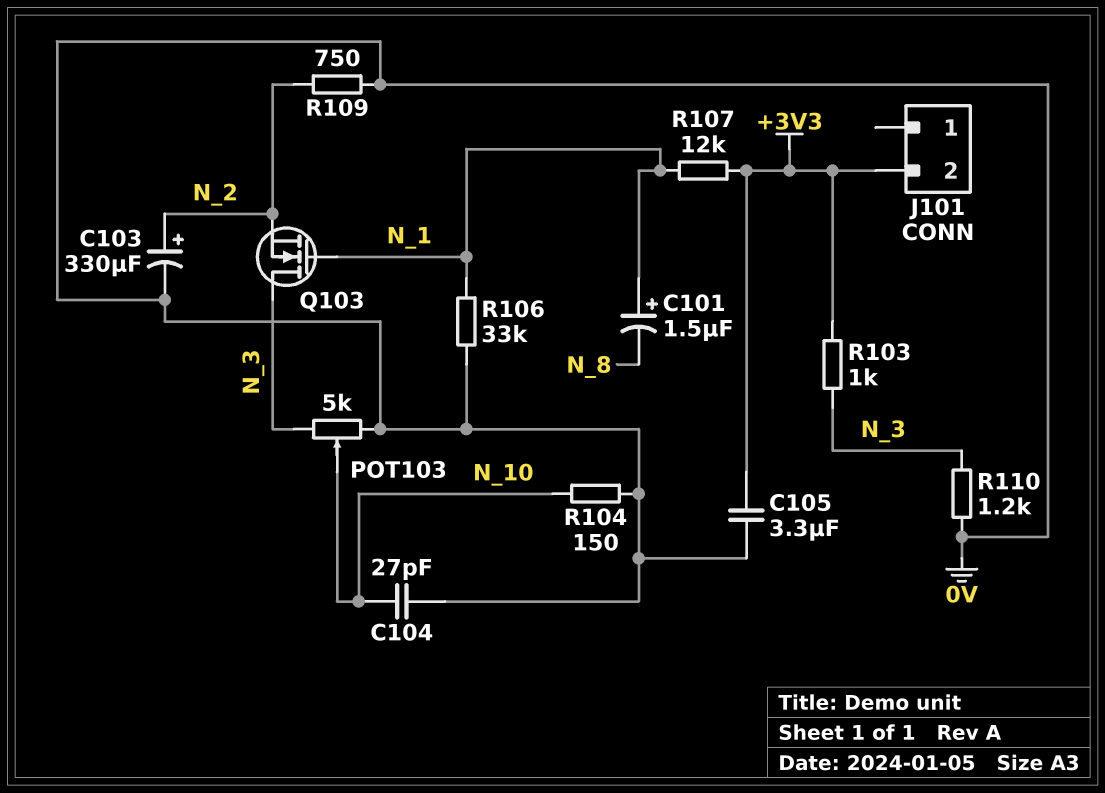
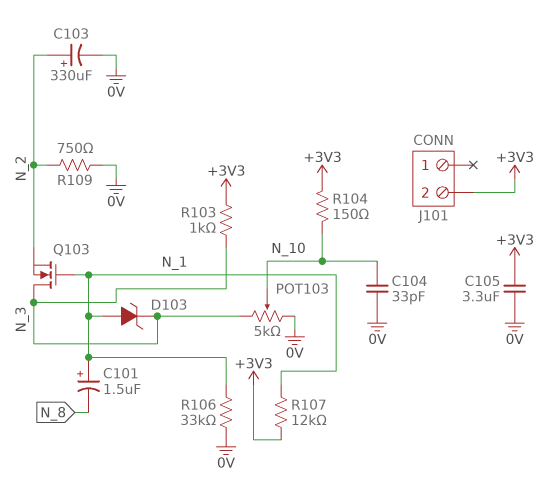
C104: 27pF (0V, N_10) -> 33pF (0V, N_10)
D103: none -> zener (A N_1, K N_3)
R104: 150 (0V, N_10) -> 150 (+3V3, N_10)
R110: 1.2k (0V, N_3) -> none

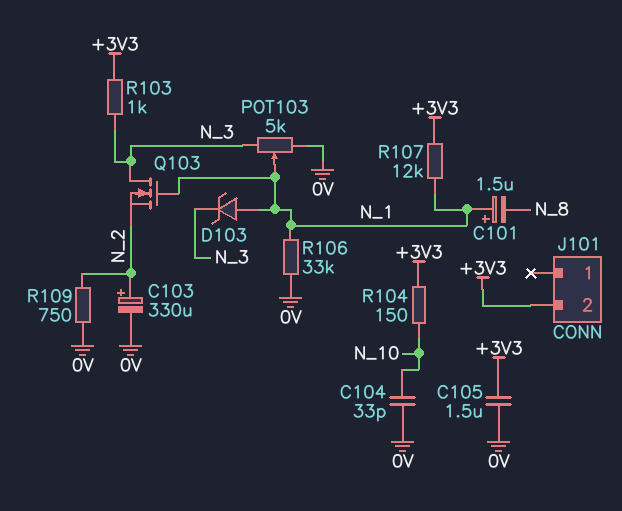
C105: 3.3uF (+3V3, 0V) -> 1.5uF (+3V3, 0V)
POT103: 5k (0V, N_3, wiper N_10) -> 5k (0V, N_3, wiper N_1)

